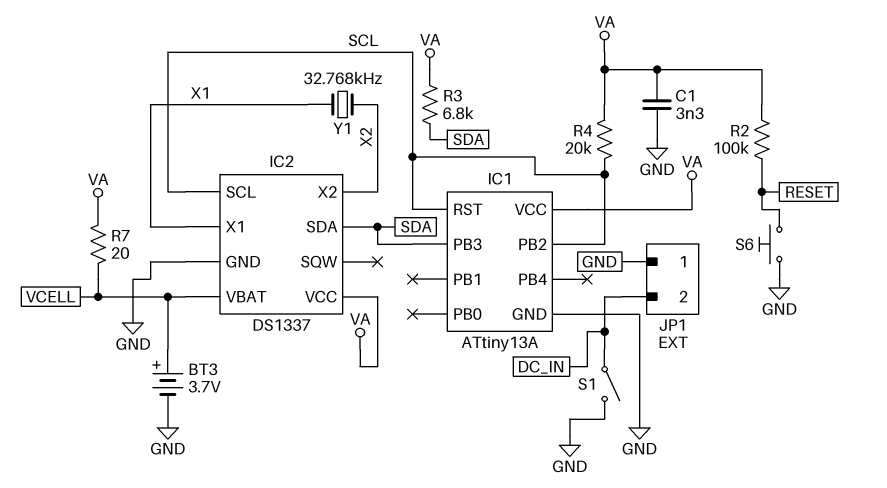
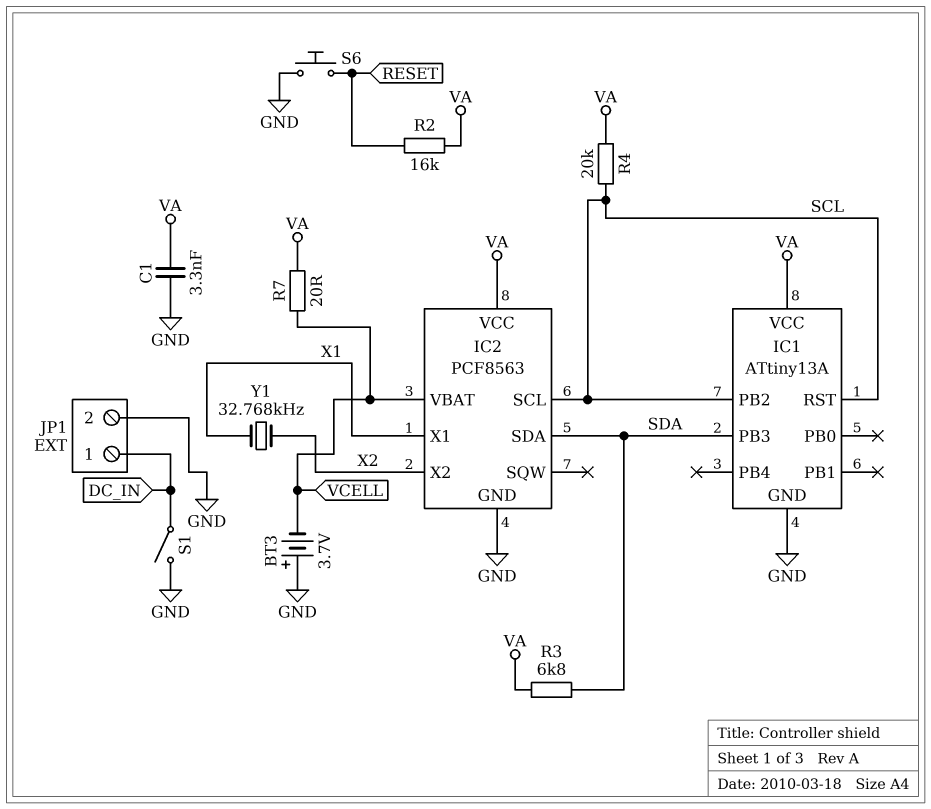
BT3: 3.7V (plus VCELL, minus GND) -> 3.7V (plus GND, minus VCELL)
IC2: DS1337 -> PCF8563
JP1 pin 1: GND -> DC_IN
JP1 pin 2: DC_IN -> GND
R2: 100k (RESET, VA) -> 16k (RESET, VA)

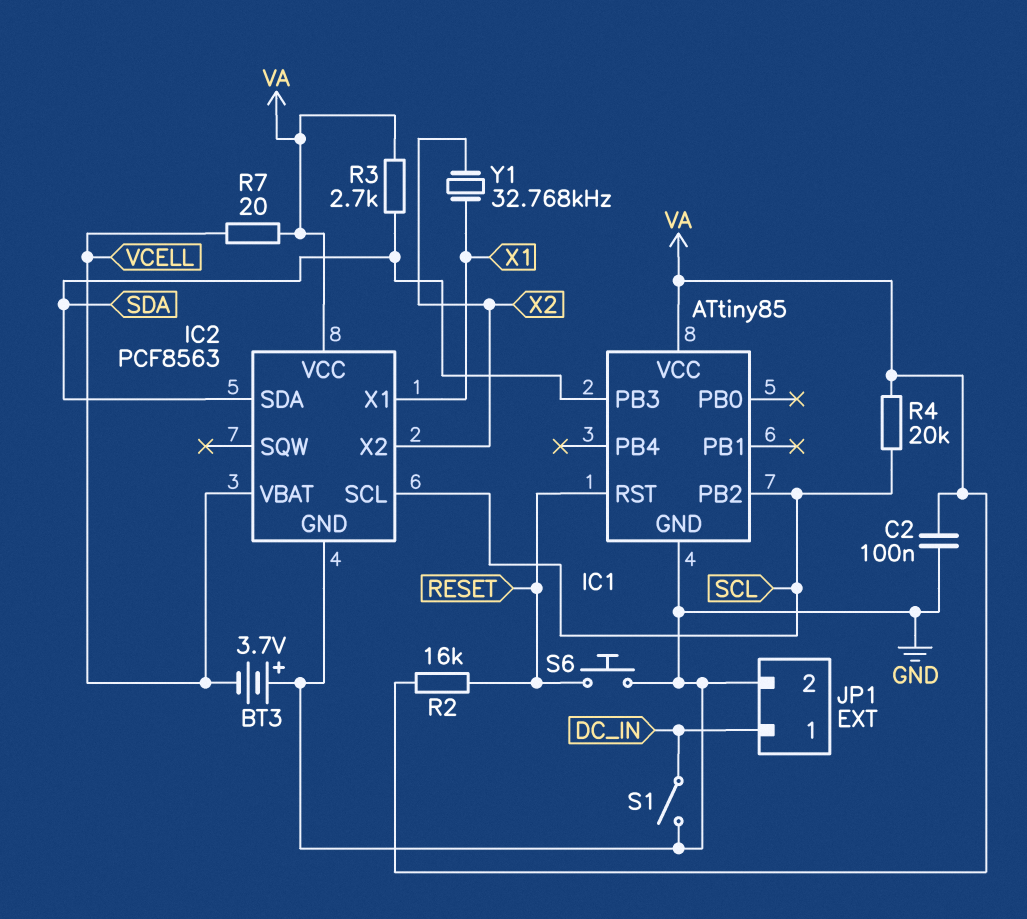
C1: 3.3nF (GND, VA) -> none
C2: none -> 100nF (GND, VA)
IC1: ATtiny13A -> ATtiny85
IC1 pin RST: SCL -> RESET
R3: 6.8k (SDA, VA) -> 2.7k (SDA, VA)

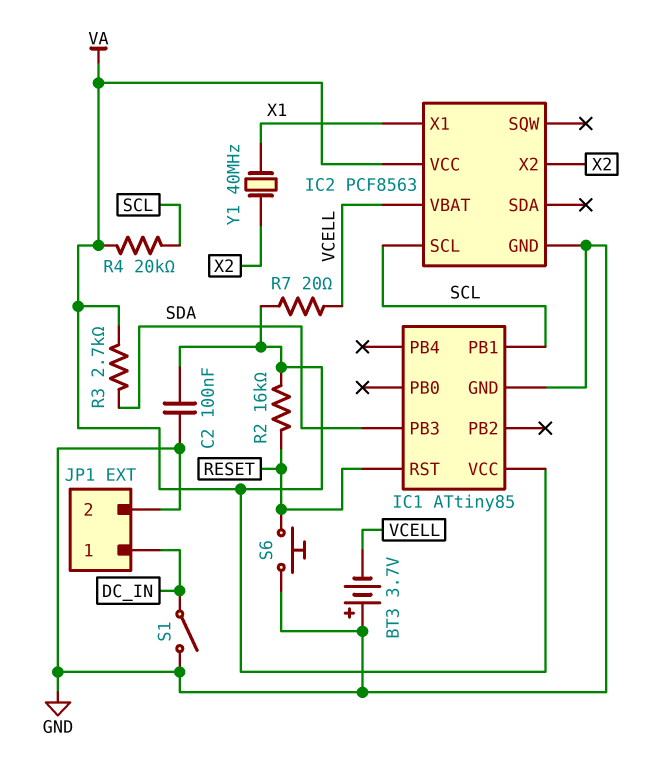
IC1 pin PB1: none -> SCL
IC1 pin PB2: SCL -> none
IC2 pin SDA: SDA -> none
Y1: 32.768kHz (X1, X2) -> 40MHz (X1, X2)

